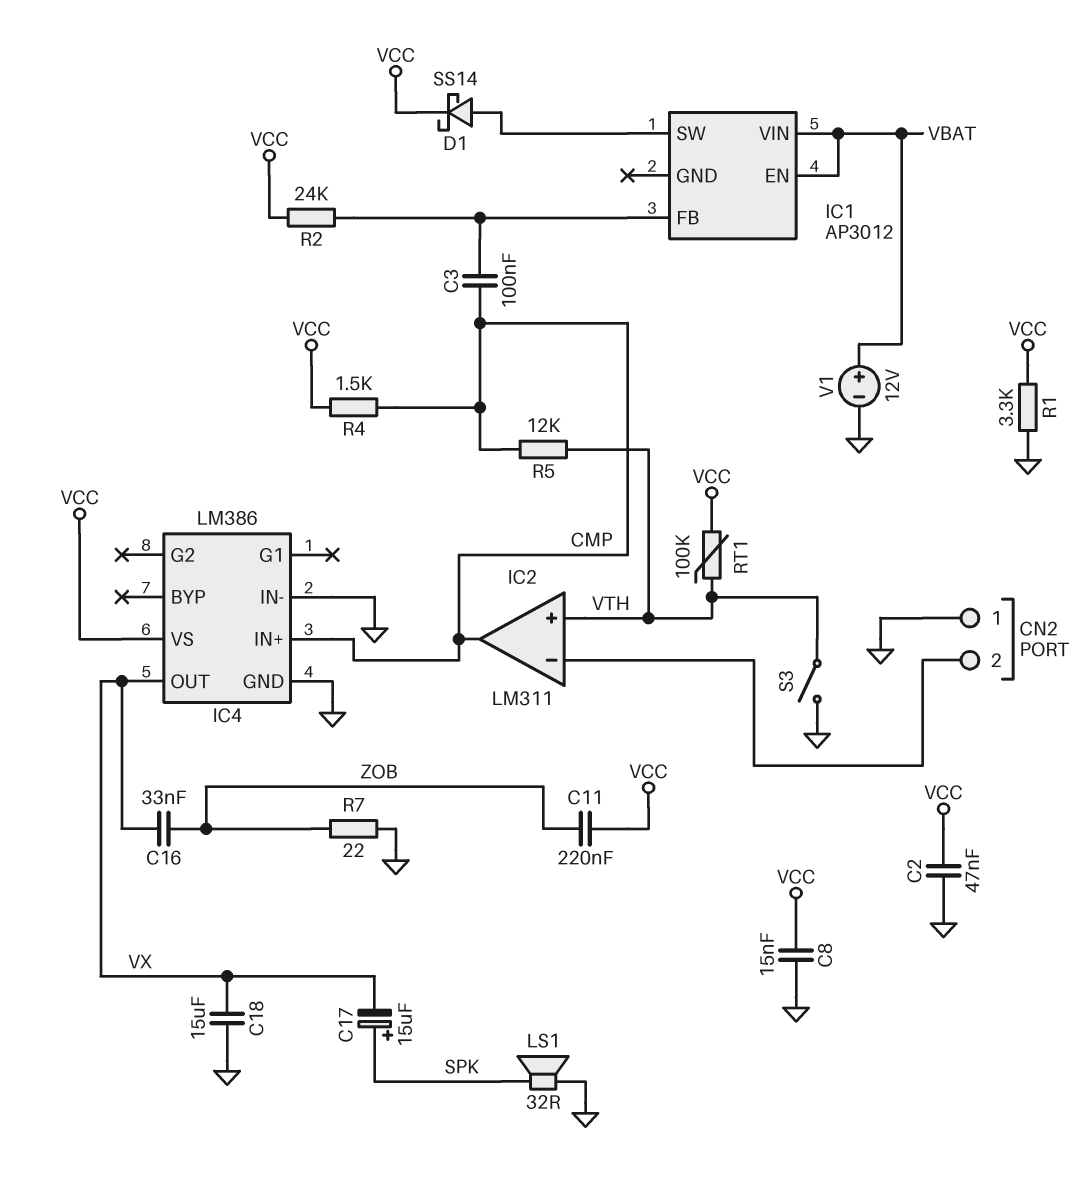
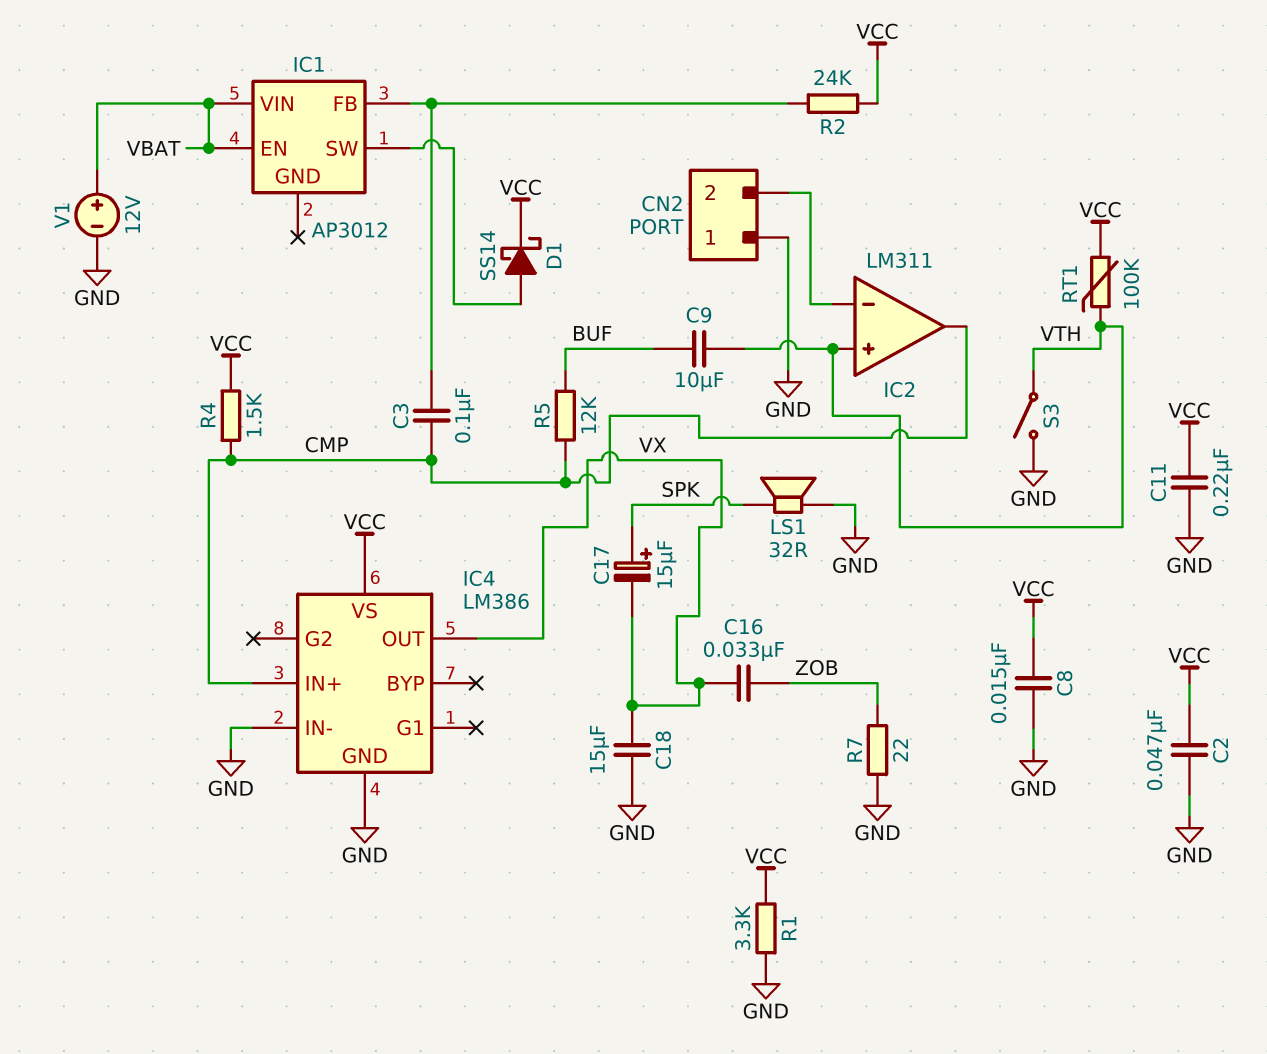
C9: none -> 10uF (BUF, VTH)
C11: 220nF (VCC, ZOB) -> 220nF (GND, VCC)
R5: 12k (CMP, VTH) -> 12k (BUF, CMP)

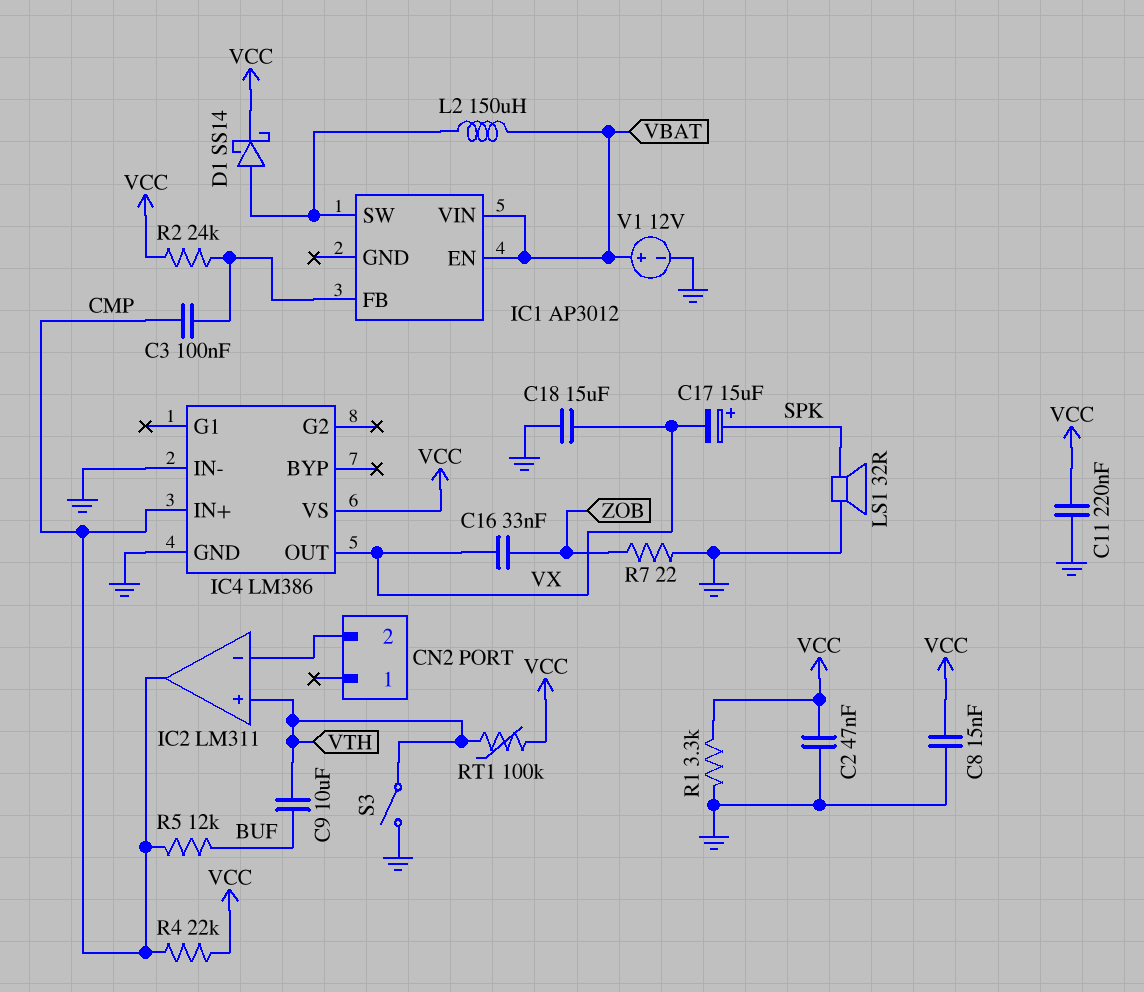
CN2 pin 1: GND -> none
L2: none -> 150uH (IC1/SW, VBAT)
R4: 1.5k (CMP, VCC) -> 22k (CMP, VCC)

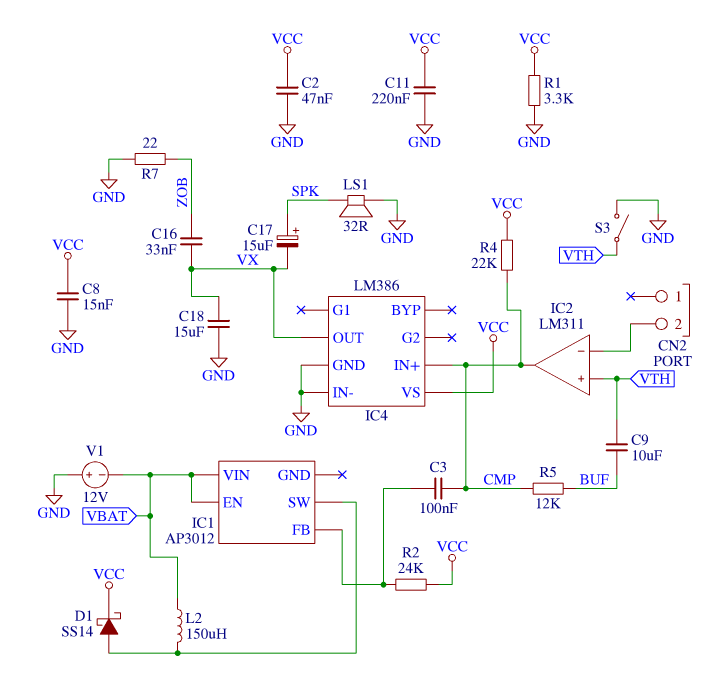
RT1: 100k (VCC, VTH) -> none
V1: 12V (plus VBAT, minus GND) -> 12V (plus GND, minus VBAT)

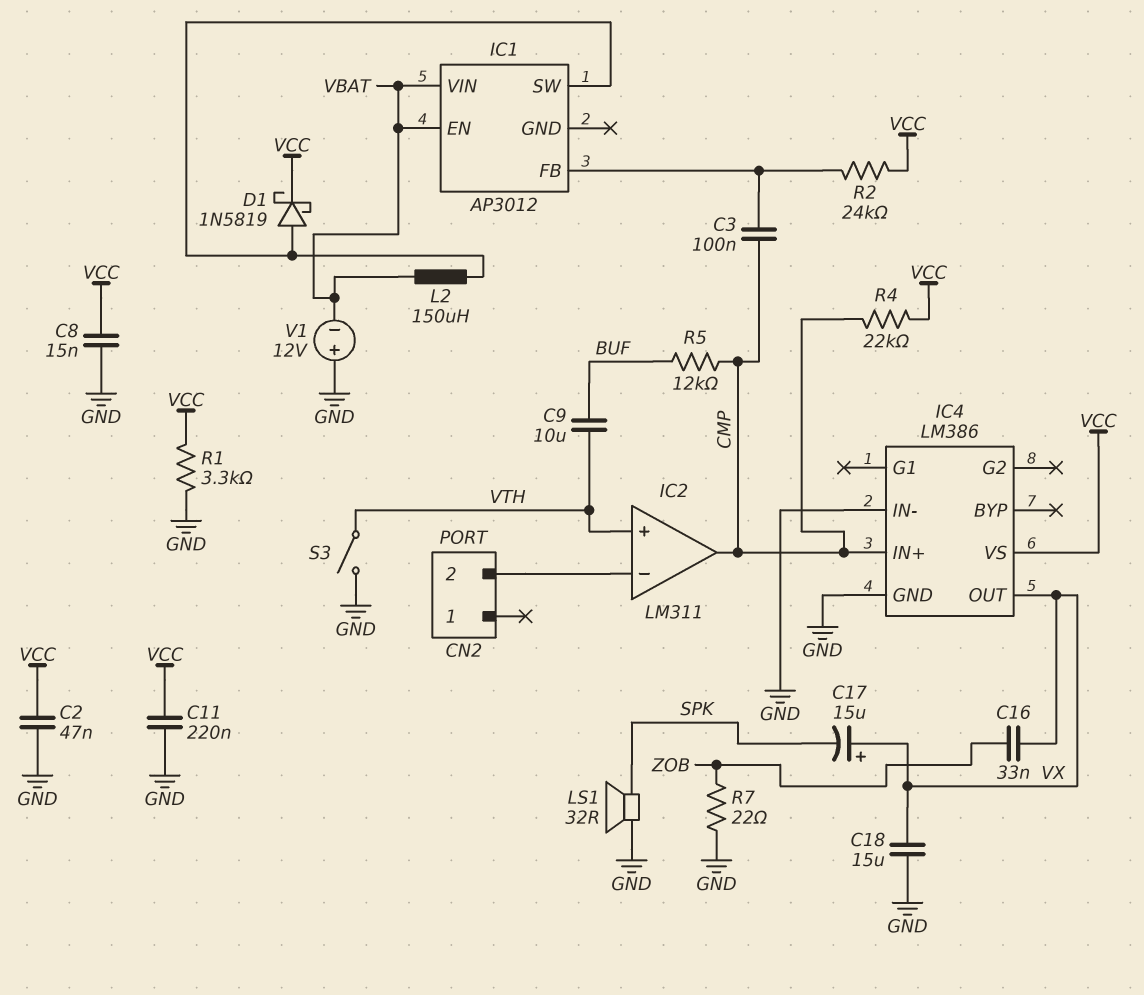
C17: 15uF (plus SPK, minus VX) -> 15uF (plus VX, minus SPK)
D1: schottky SS14 (A IC1/SW, K VCC) -> schottky 1N5819 (A IC1/SW, K VCC)

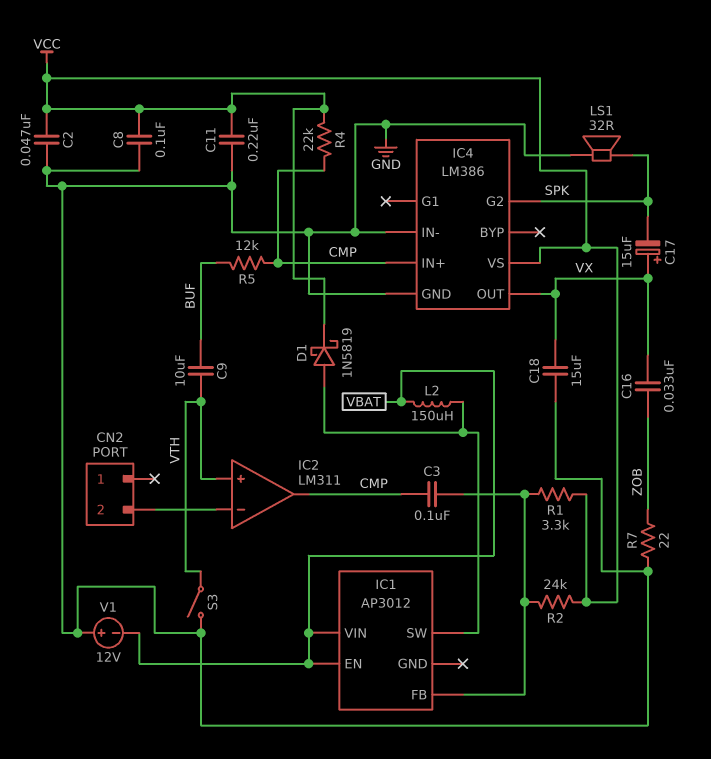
C8: 15nF (GND, VCC) -> 100nF (GND, VCC)
IC4 pin G2: none -> SPK
R1: 3.3k (GND, VCC) -> 3.3k (IC1/FB, VCC)

